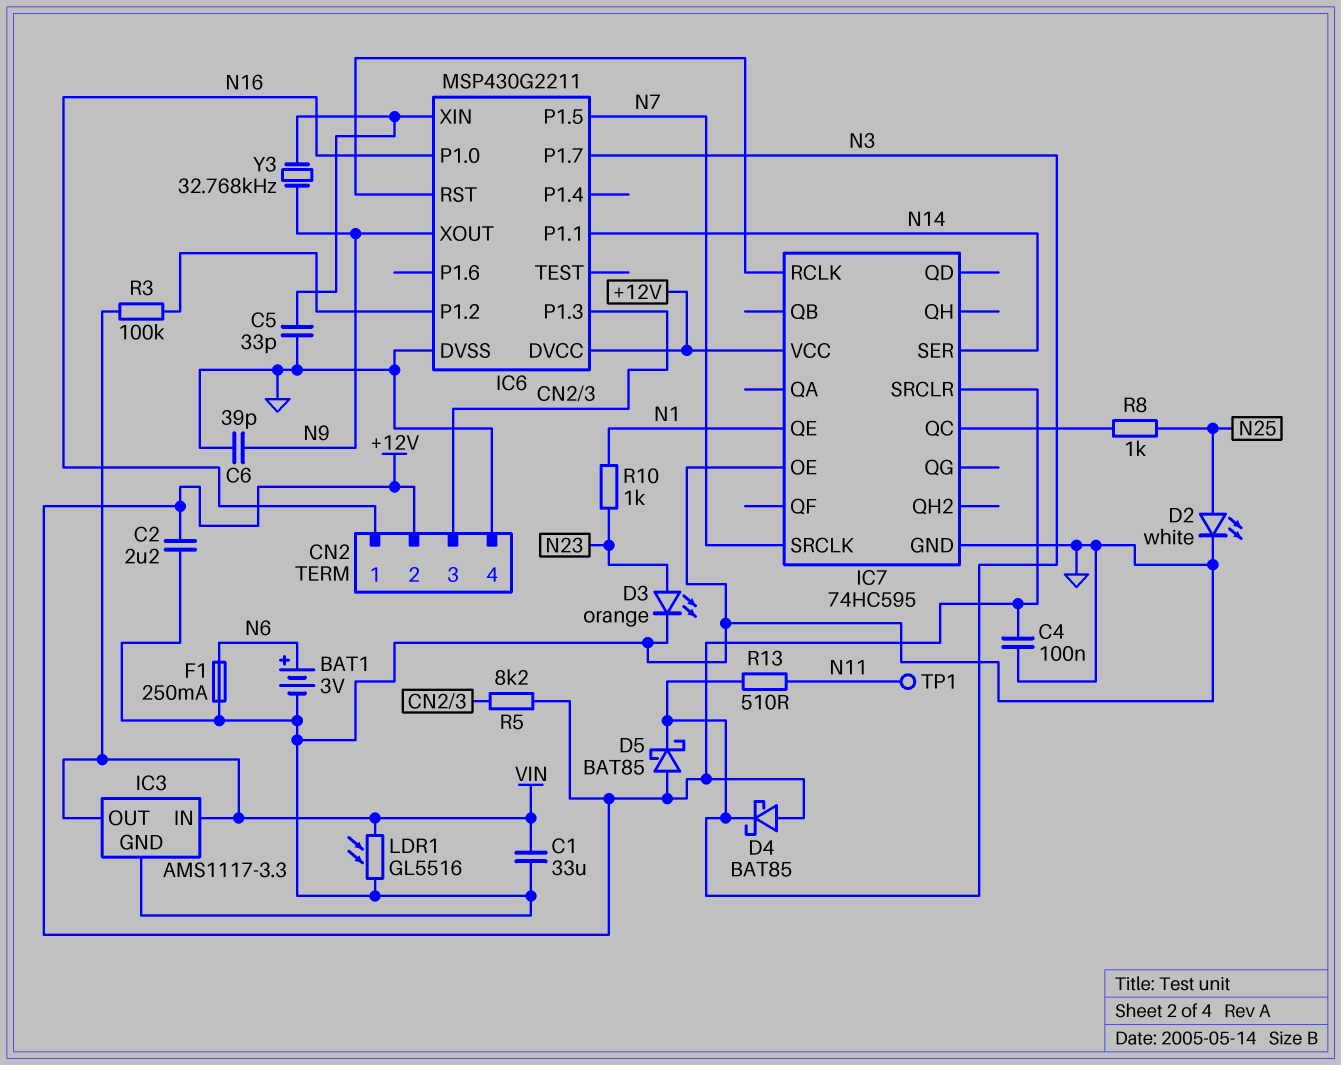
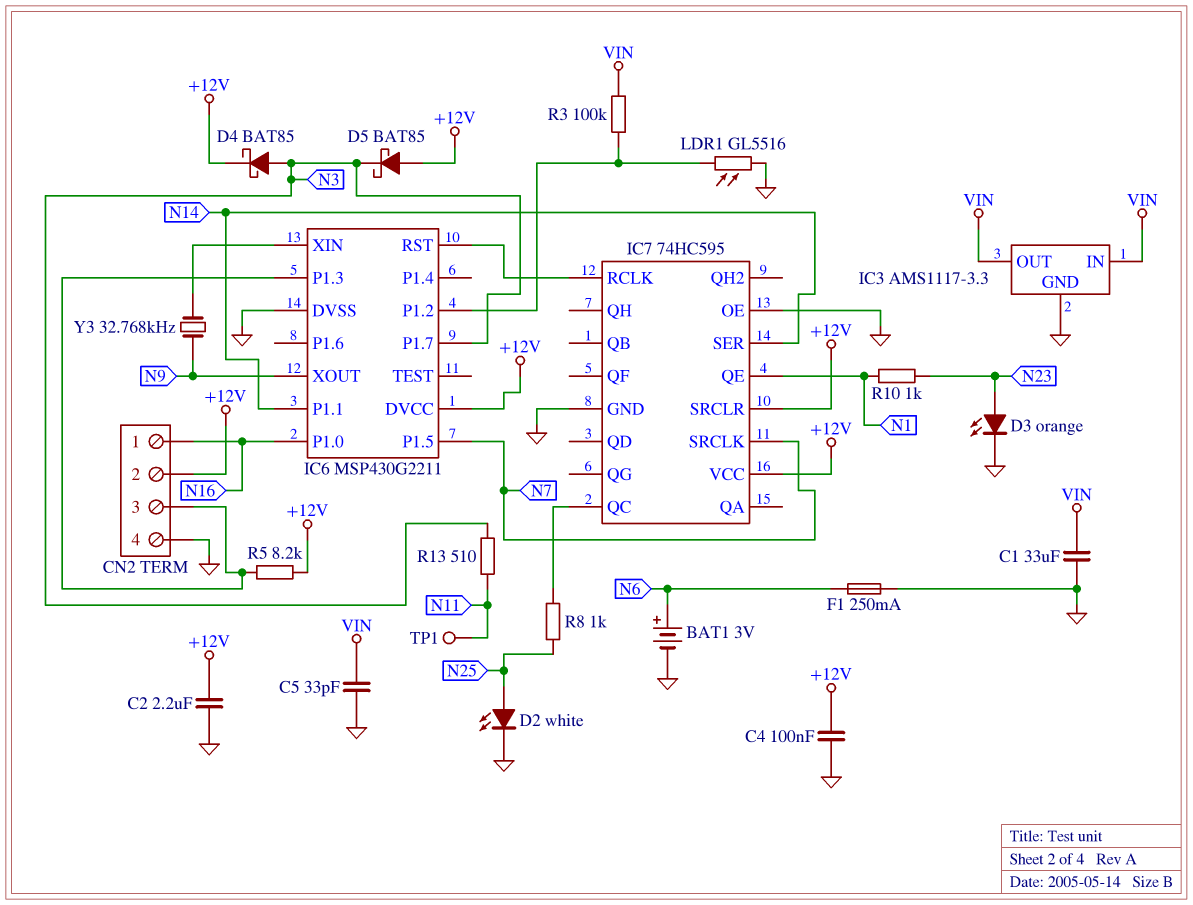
C5: 33pF (GND, IC6/XIN) -> 33pF (GND, VIN)
C6: 39pF (GND, N9) -> none
D4: schottky BAT85 (A +12V, K N3) -> schottky BAT85 (A N3, K +12V)
LDR1: GL5516 (GND, VIN) -> GL5516 (GND, IC6/P1.2)

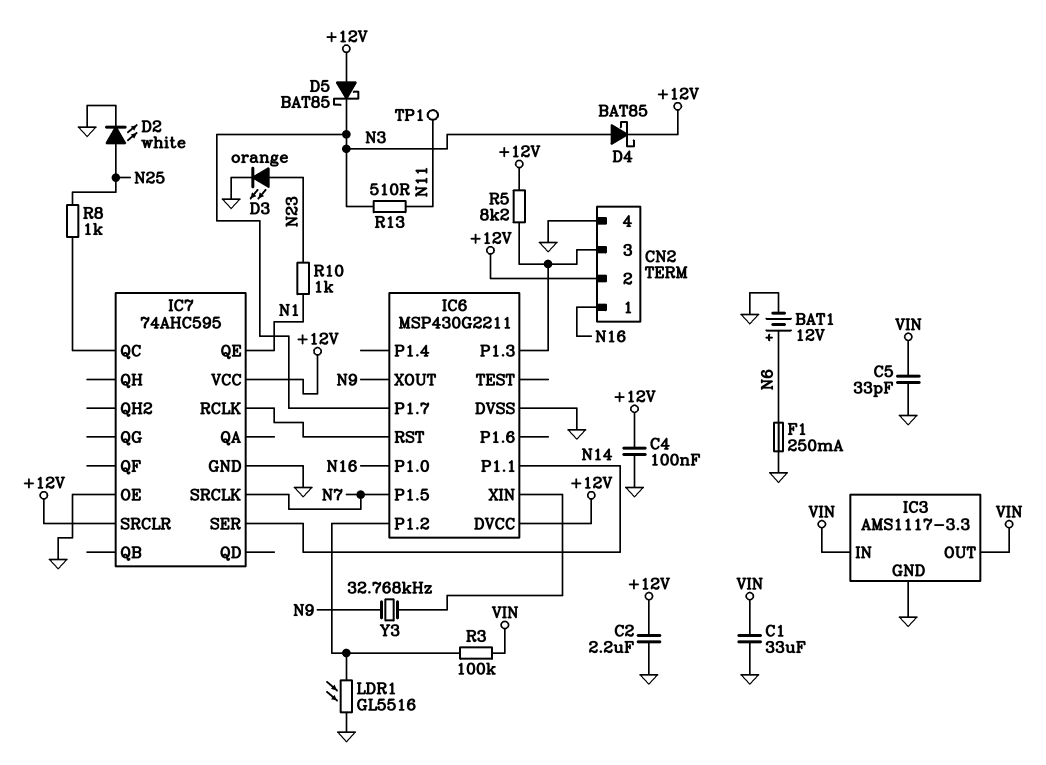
BAT1: 3V (plus N6, minus GND) -> 12V (plus N6, minus GND)
IC7: 74HC595 -> 74AHC595

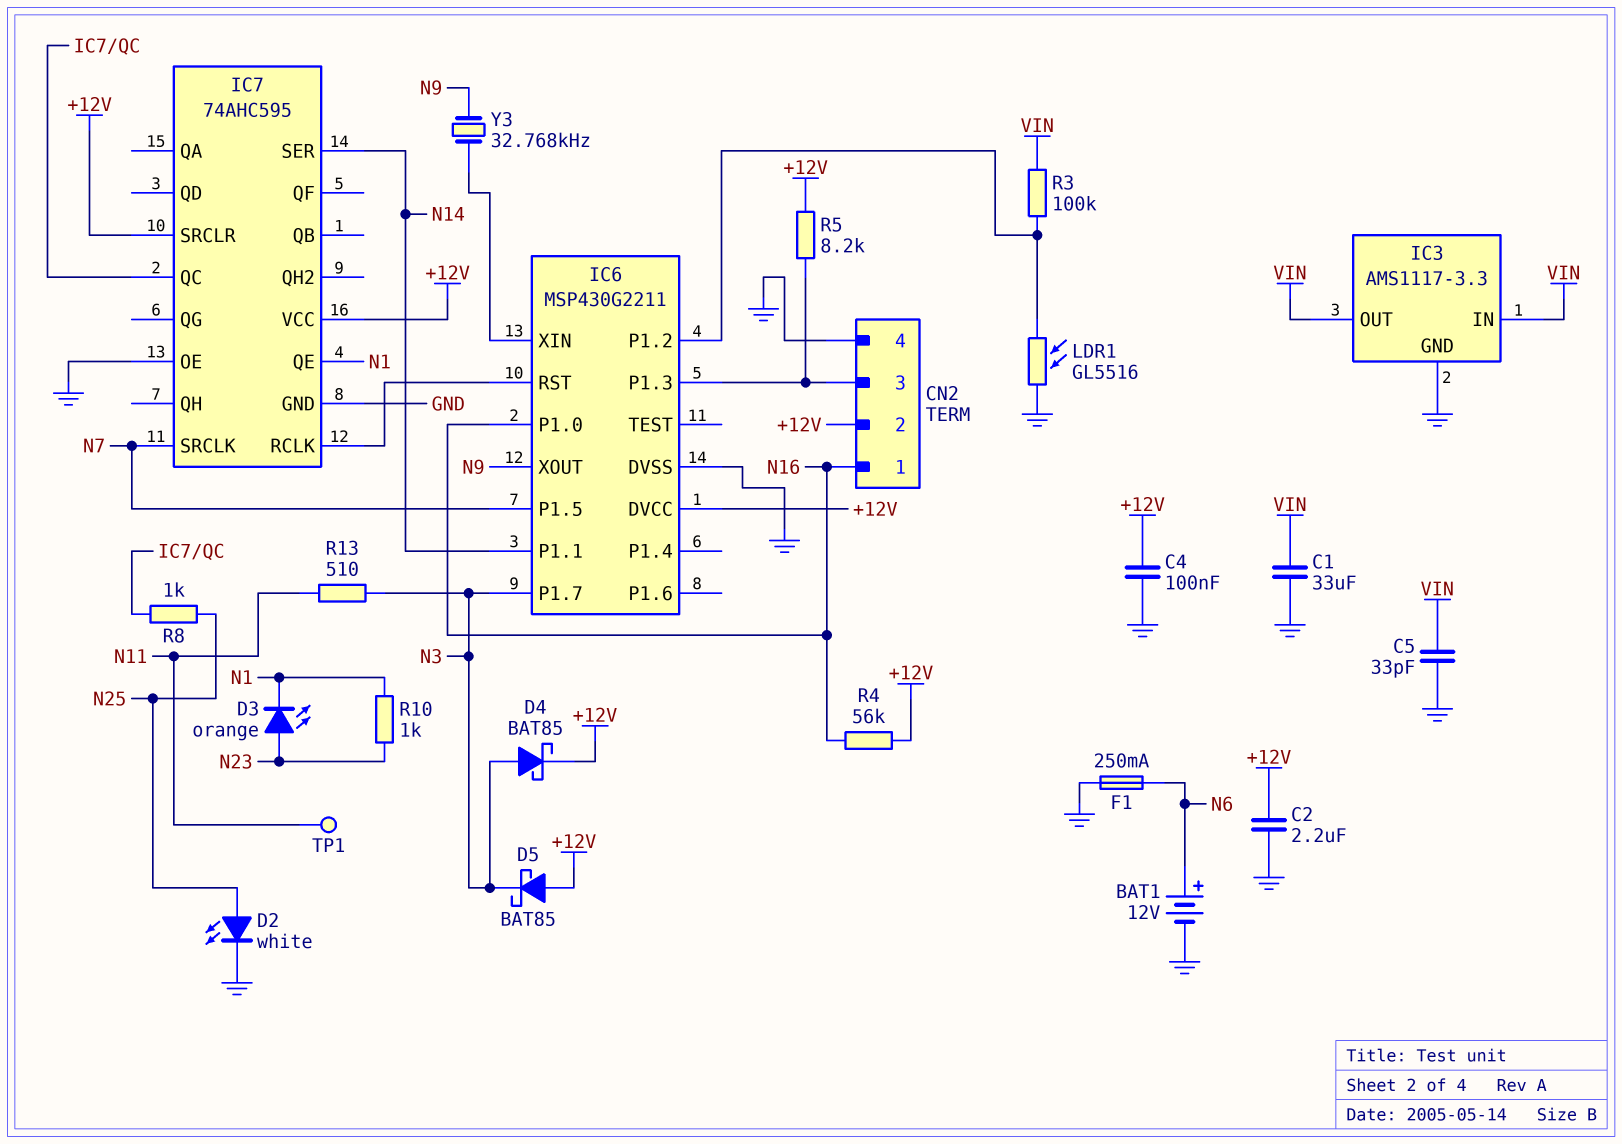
D3: LED orange (A N23, K GND) -> LED orange (A N23, K N1)
R4: none -> 56k (+12V, N16)

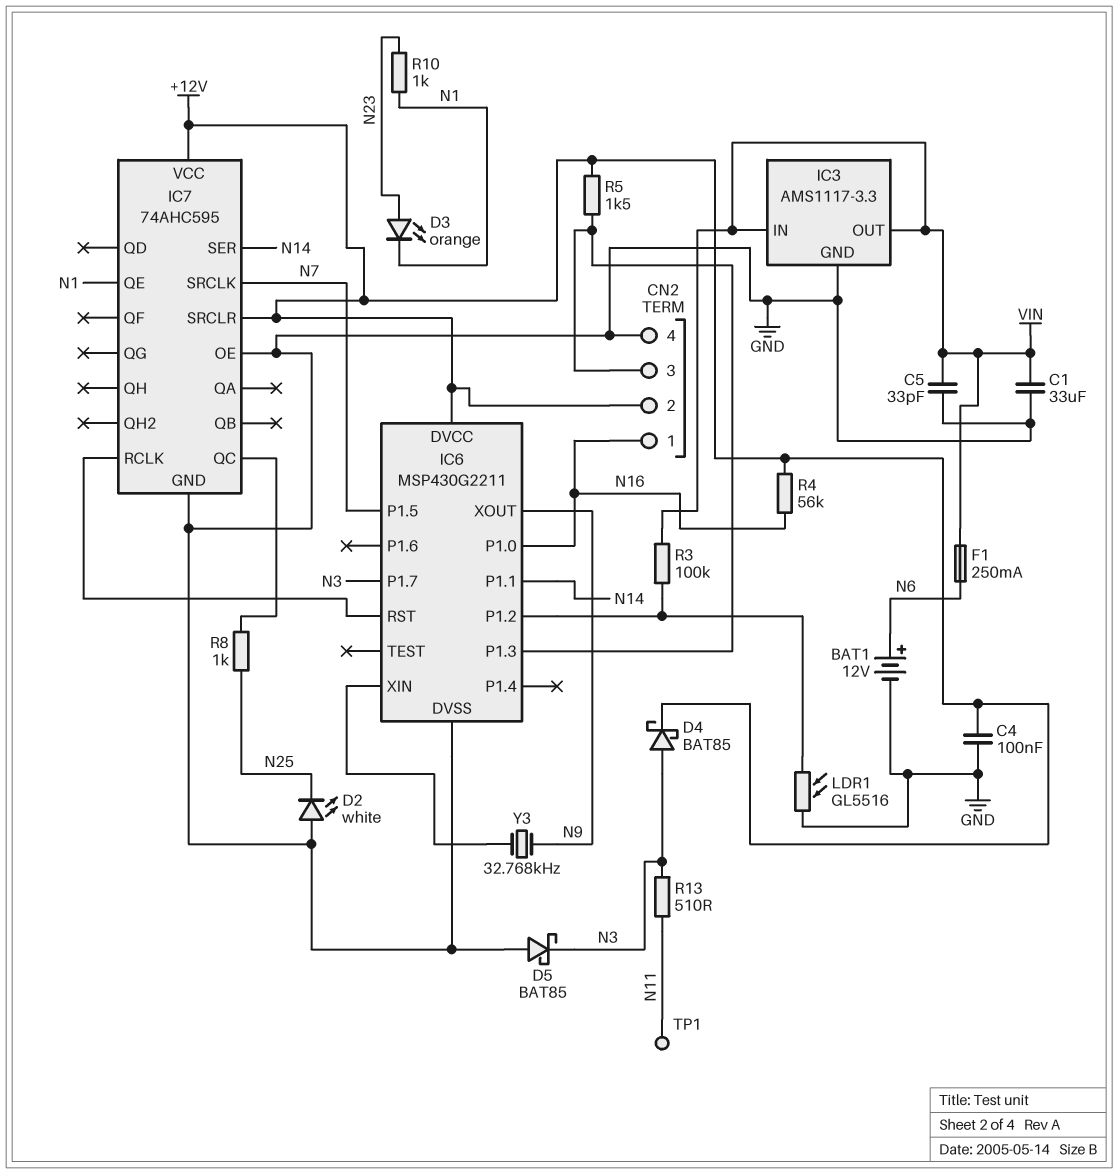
C2: 2.2uF (+12V, GND) -> none
D2: LED white (A N25, K GND) -> LED white (A GND, K N25)
D5: schottky BAT85 (A +12V, K N3) -> schottky BAT85 (A GND, K N3)
F1: 250mA (GND, N6) -> 250mA (N6, VIN)
R5: 8.2k (+12V, CN2/3) -> 1.5k (+12V, CN2/3)

